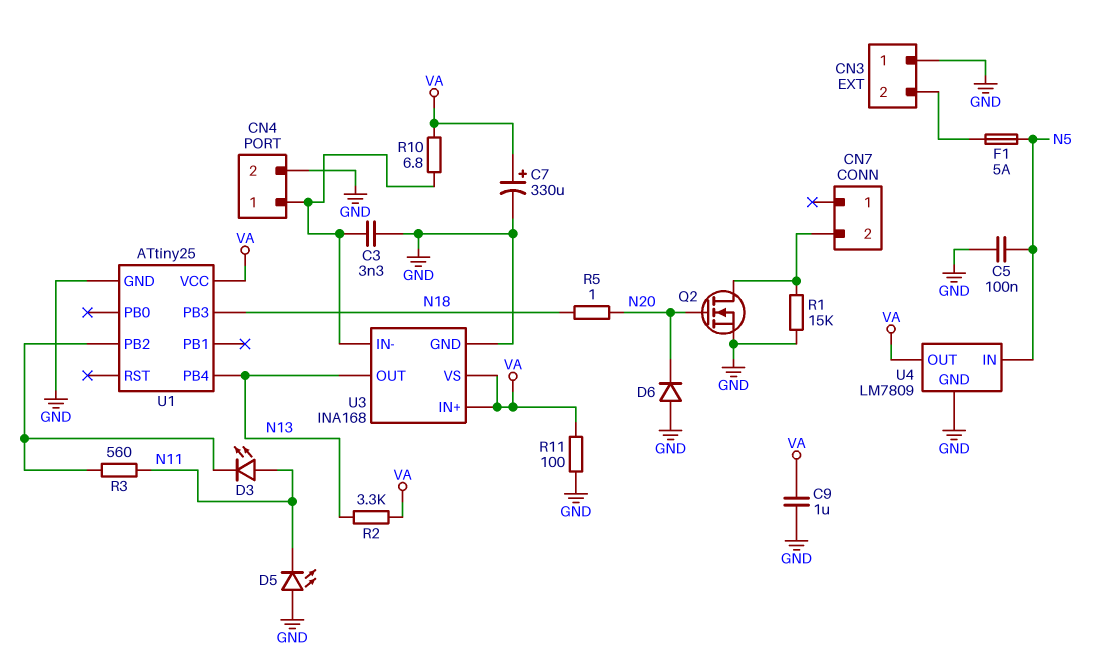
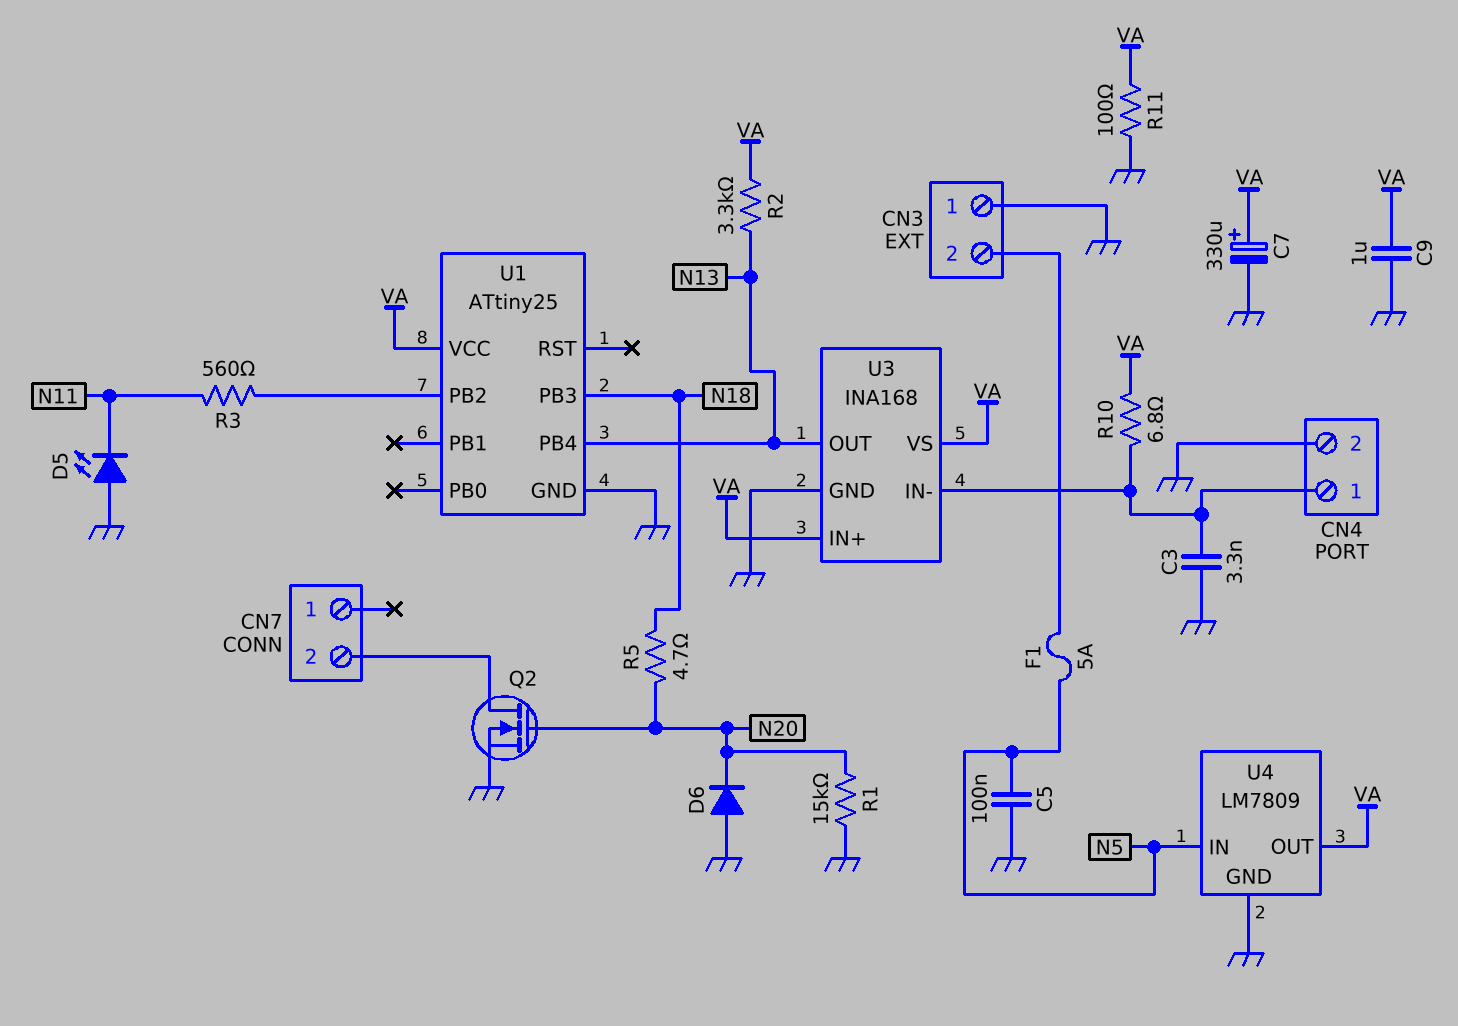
D3: LED (A N11, K U1/PB2) -> none
R1: 15k (CN7/2, GND) -> 15k (GND, N20)
R5: 1 (N18, N20) -> 4.7 (N18, N20)

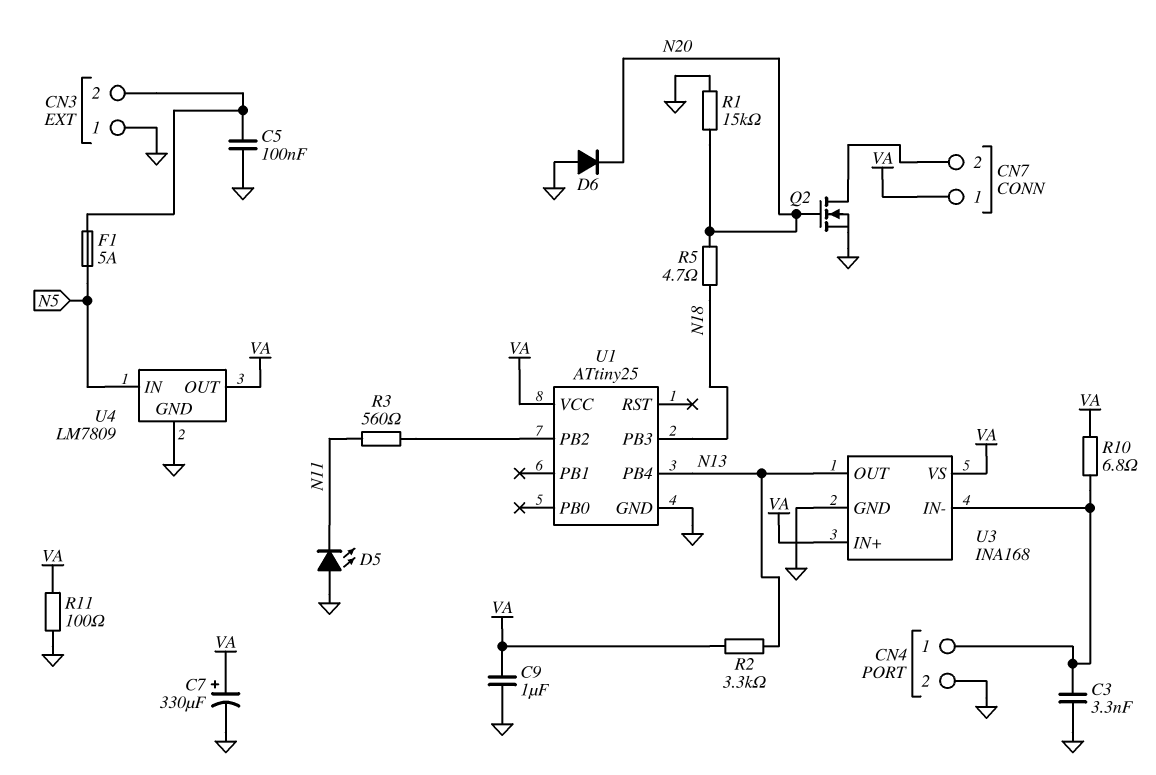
C5: 100nF (GND, N5) -> 100nF (CN3/2, GND)
CN7 pin 1: none -> VA

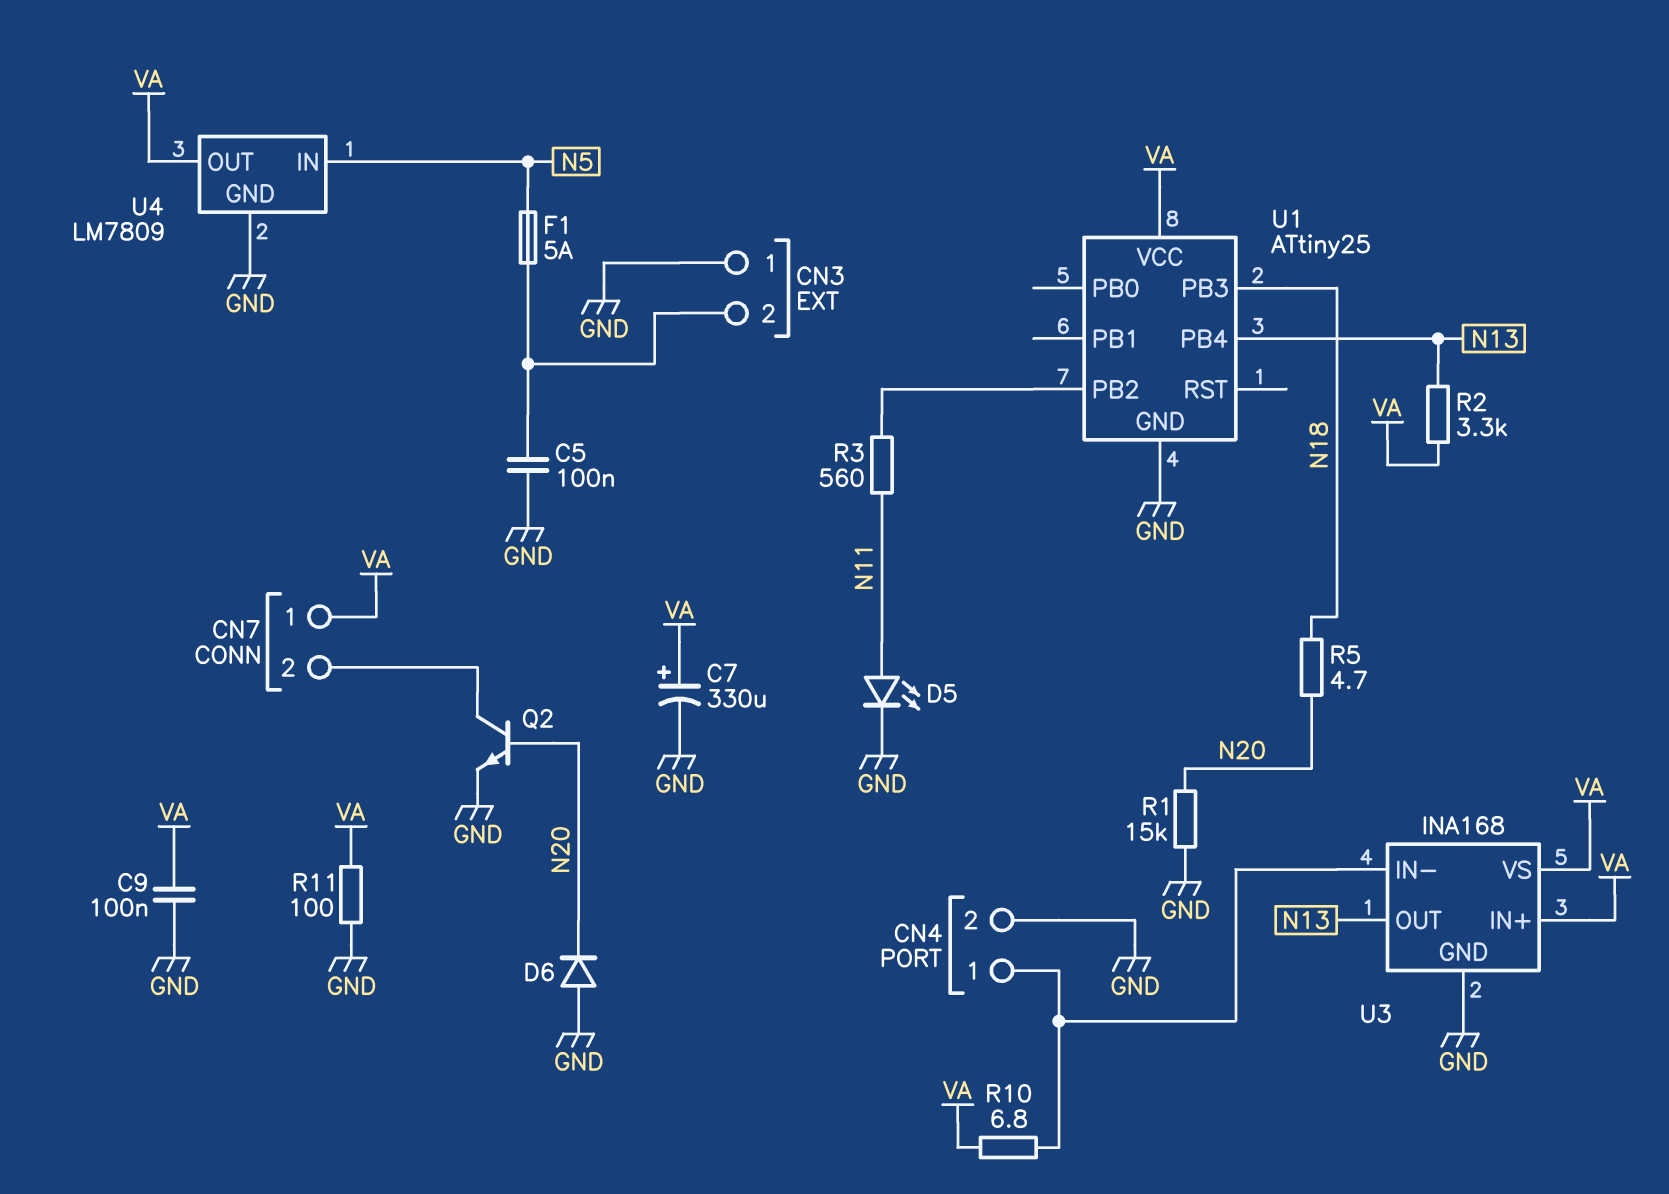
C3: 3.3nF (CN4/1, GND) -> none
C9: 1uF (GND, VA) -> 100nF (GND, VA)
D5: LED (A GND, K N11) -> LED (A N11, K GND)
Q2: NMOS (G N20, D CN7/2, S GND) -> NPN (B N20, C CN7/2, E GND)

